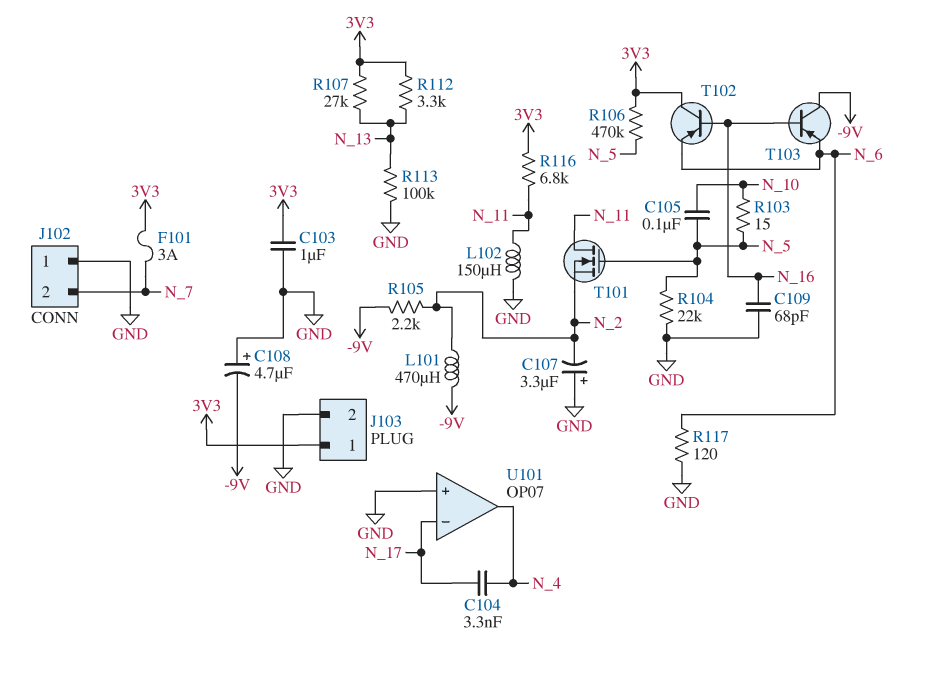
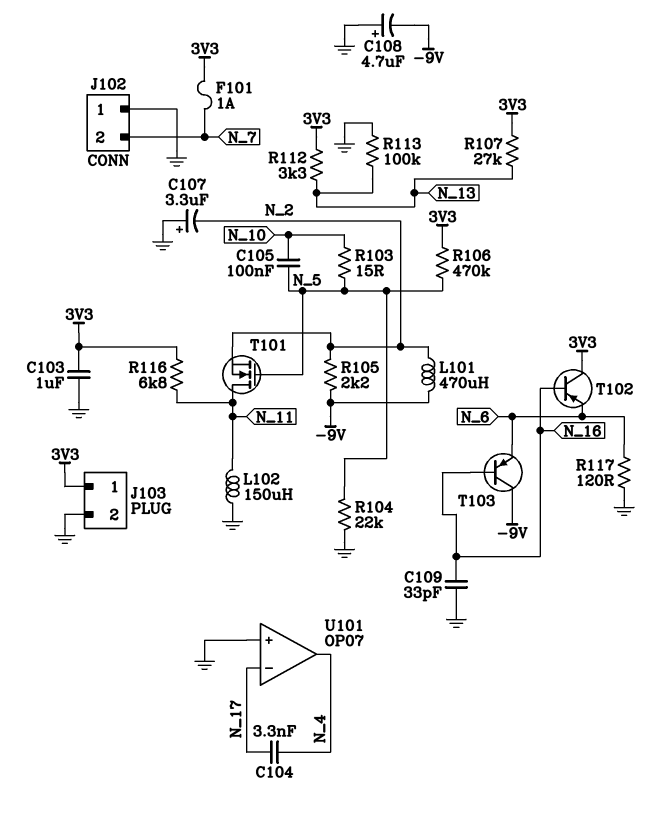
C109: 68pF (GND, N_16) -> 33pF (GND, N_16)
F101: 3A (3V3, N_7) -> 1A (3V3, N_7)

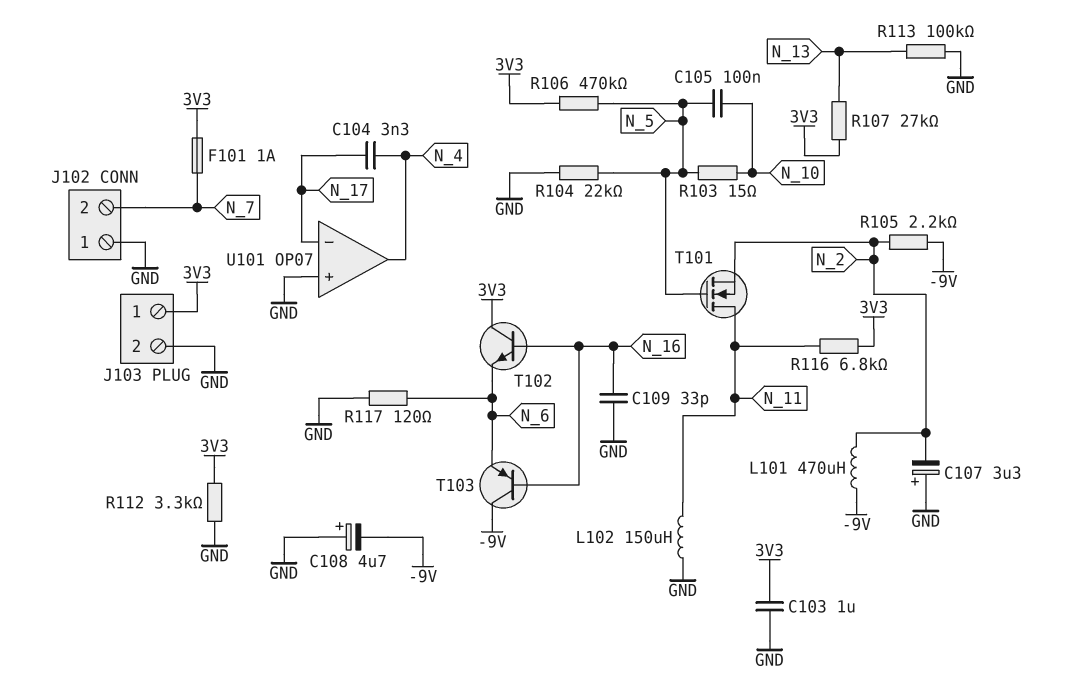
R112: 3.3k (3V3, N_13) -> 3.3k (3V3, GND)
T102: PNP (B N_16, C 3V3, E N_6) -> NPN (B N_16, C 3V3, E N_6)

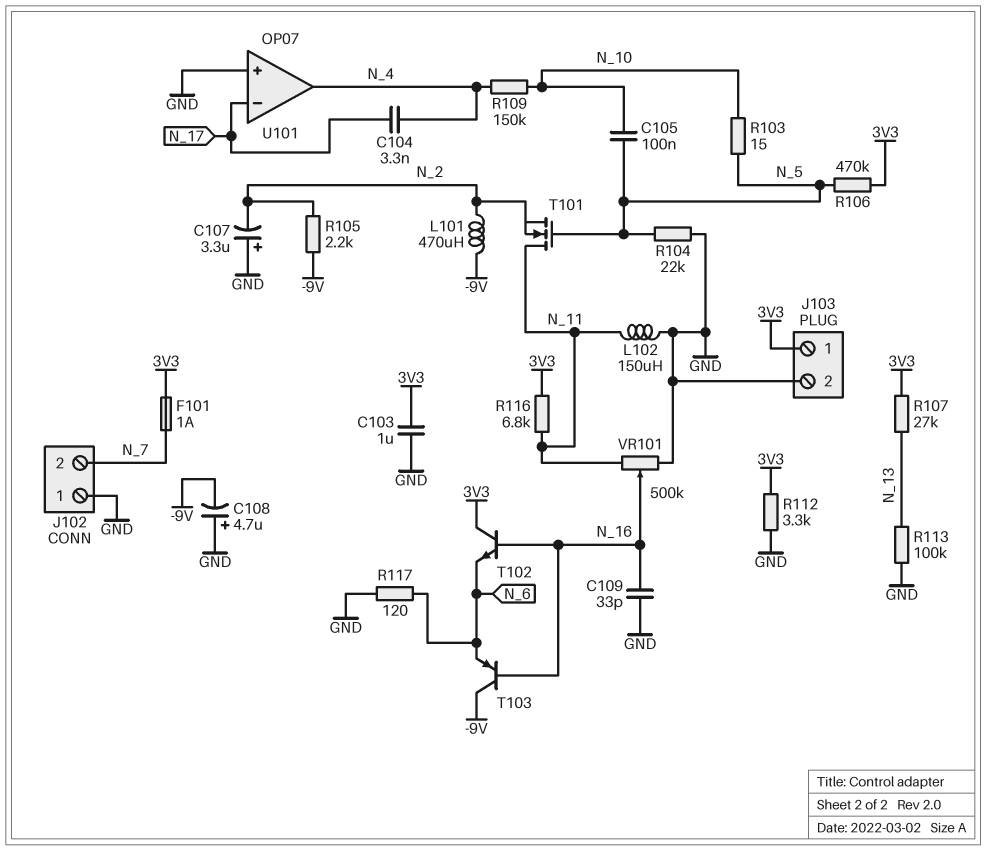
R109: none -> 150k (N_4, N_10)
VR101: none -> 500k (GND, N_11, wiper N_16)

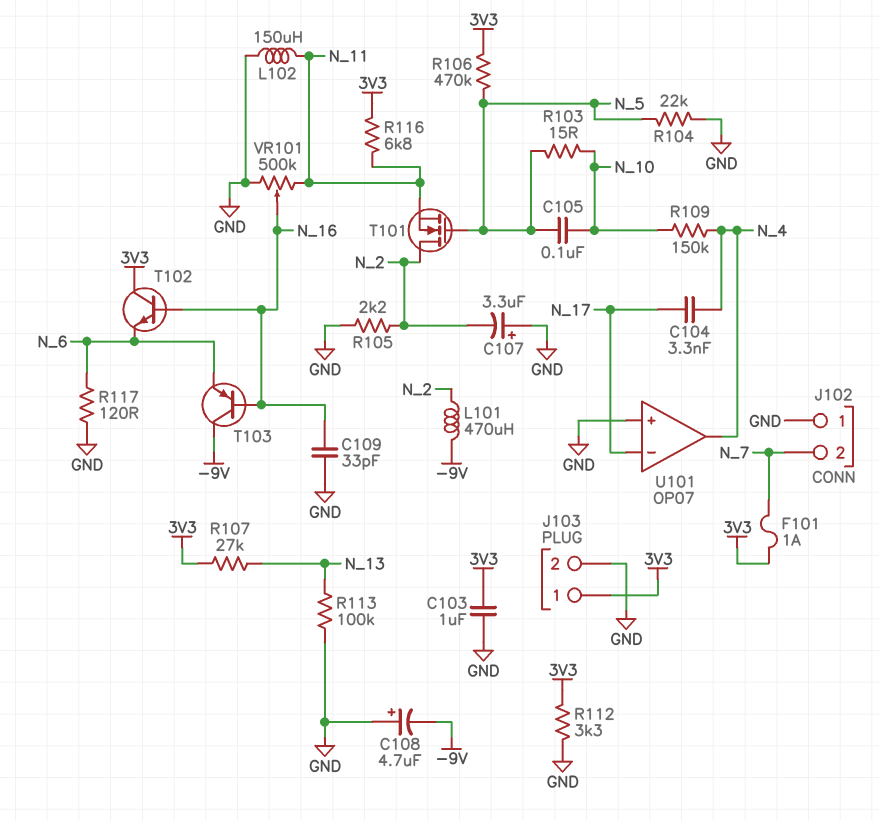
R105: 2.2k (-9V, N_2) -> 2.2k (GND, N_2)
T101: NMOS (G N_5, D N_11, S N_2) -> NMOS (G N_5, D N_2, S N_11)

